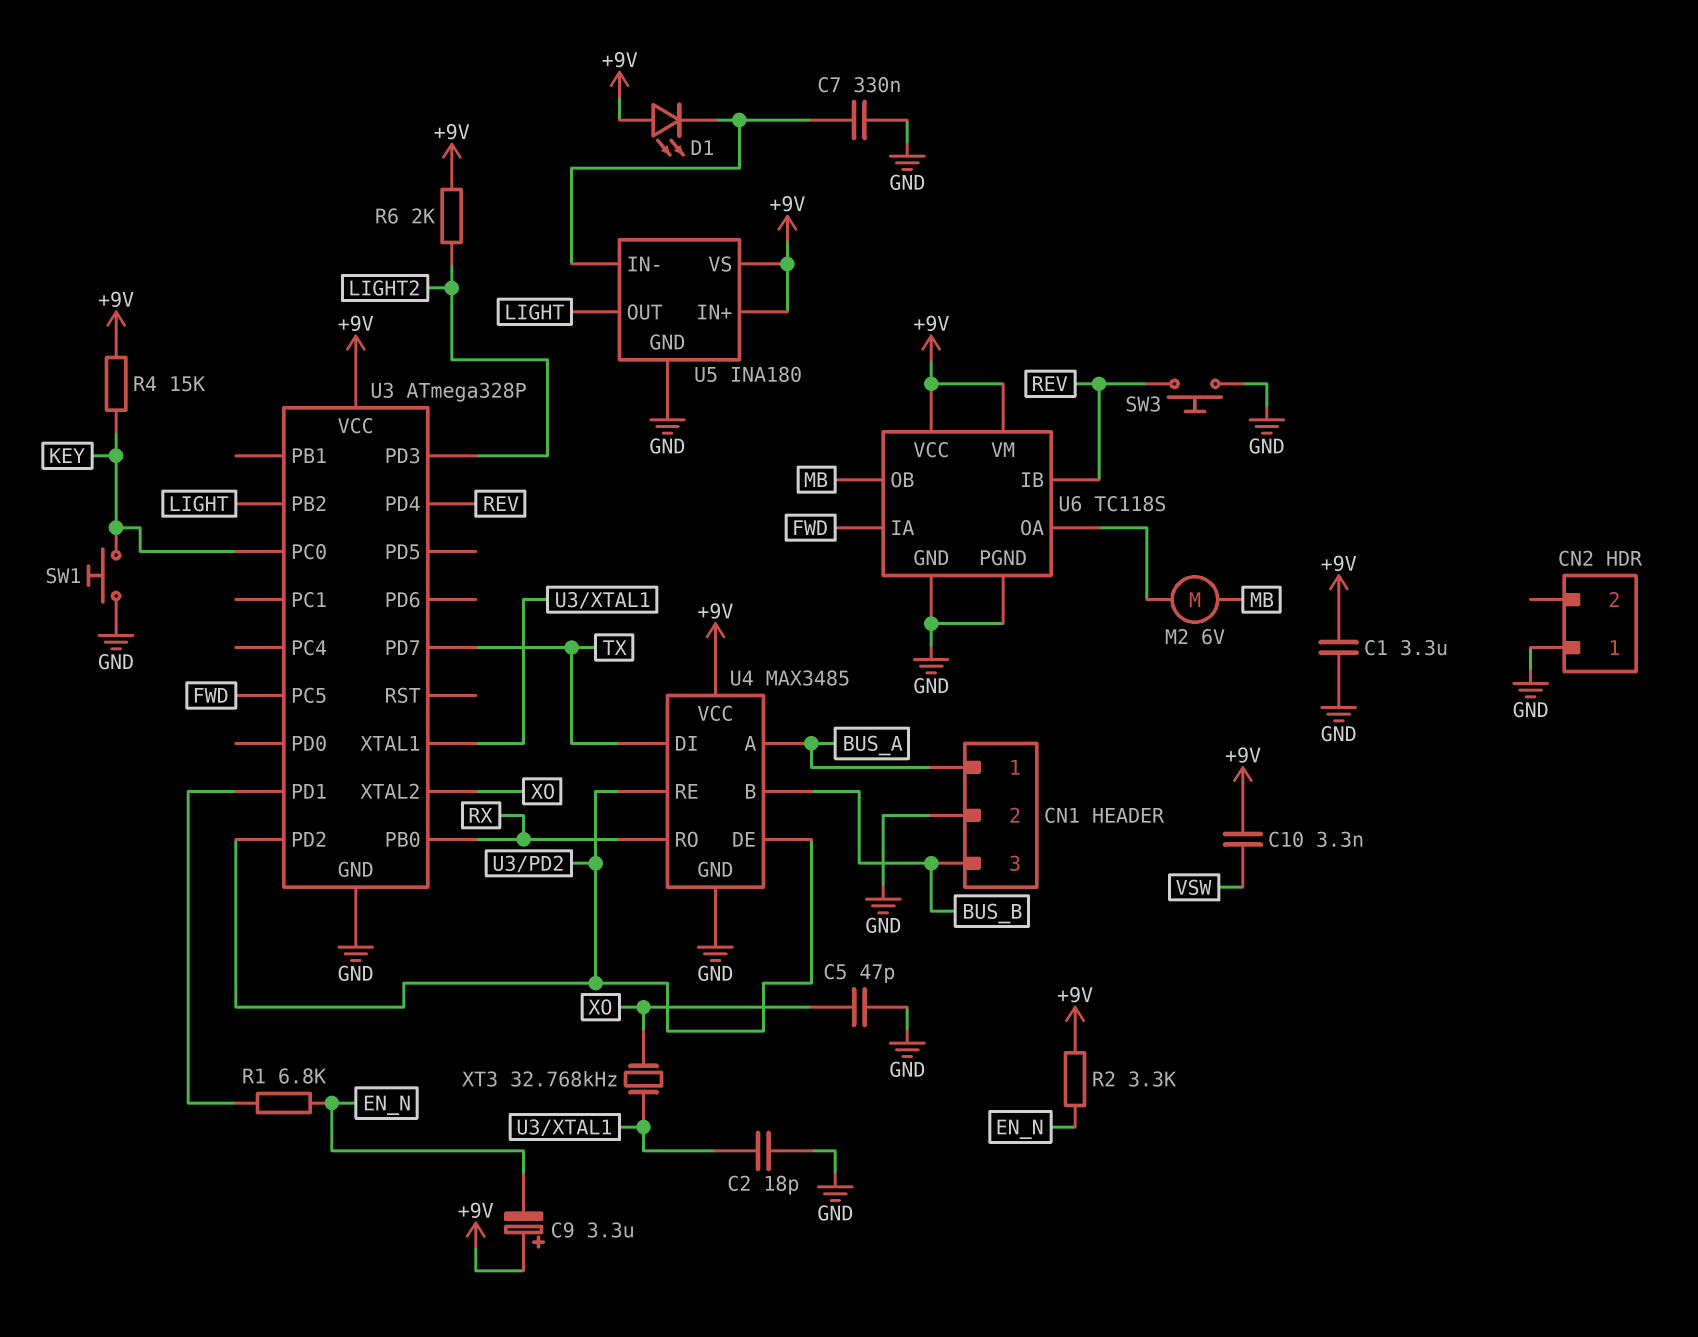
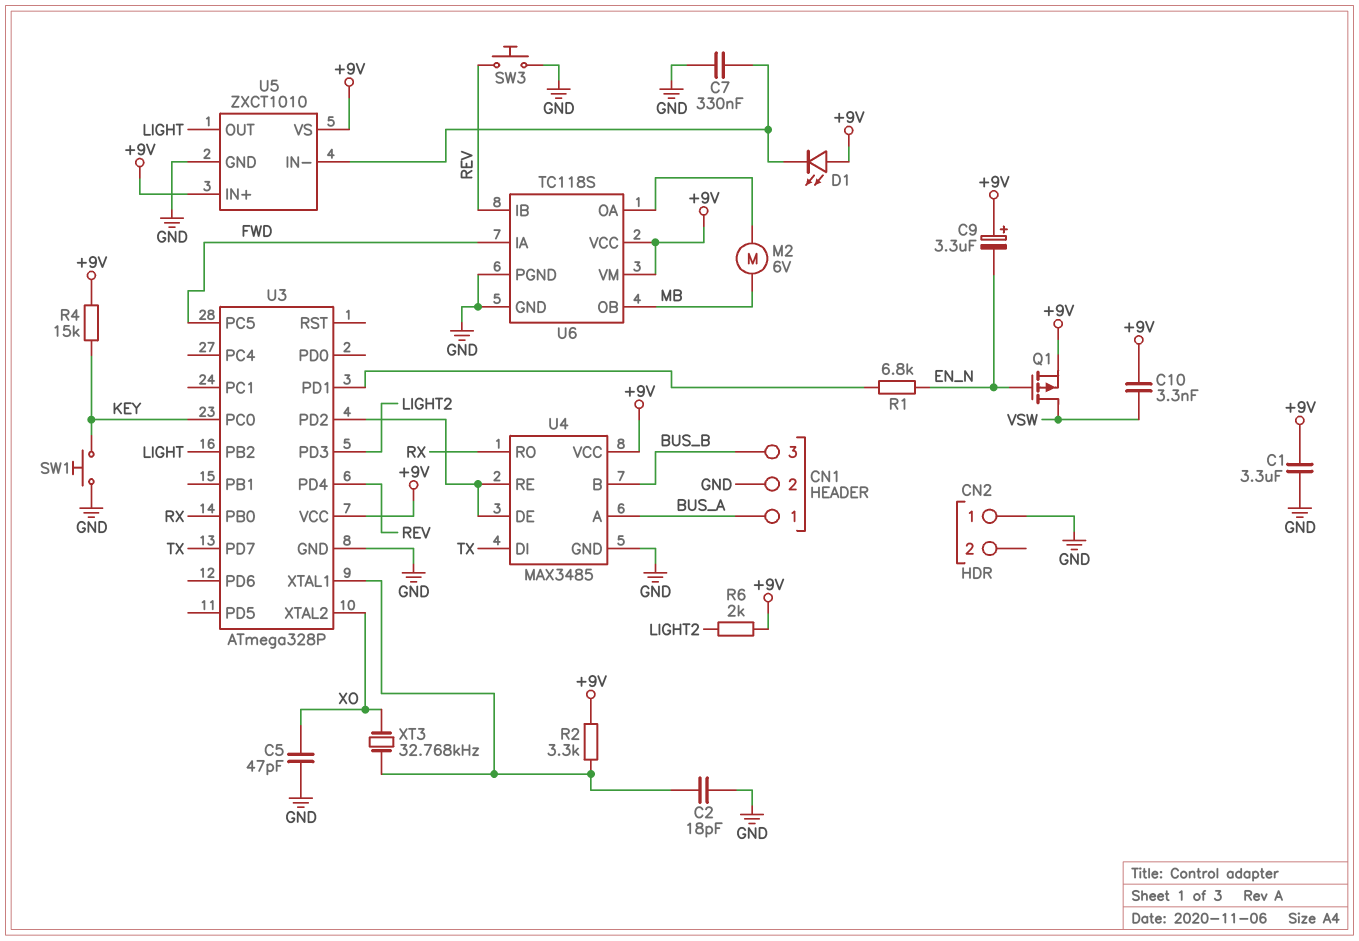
Q1: none -> PMOS (G EN_N, D VSW, S +9V)
R2: 3.3k (+9V, EN_N) -> 3.3k (+9V, U3/XTAL1)
U5: INA180 -> ZXCT1010

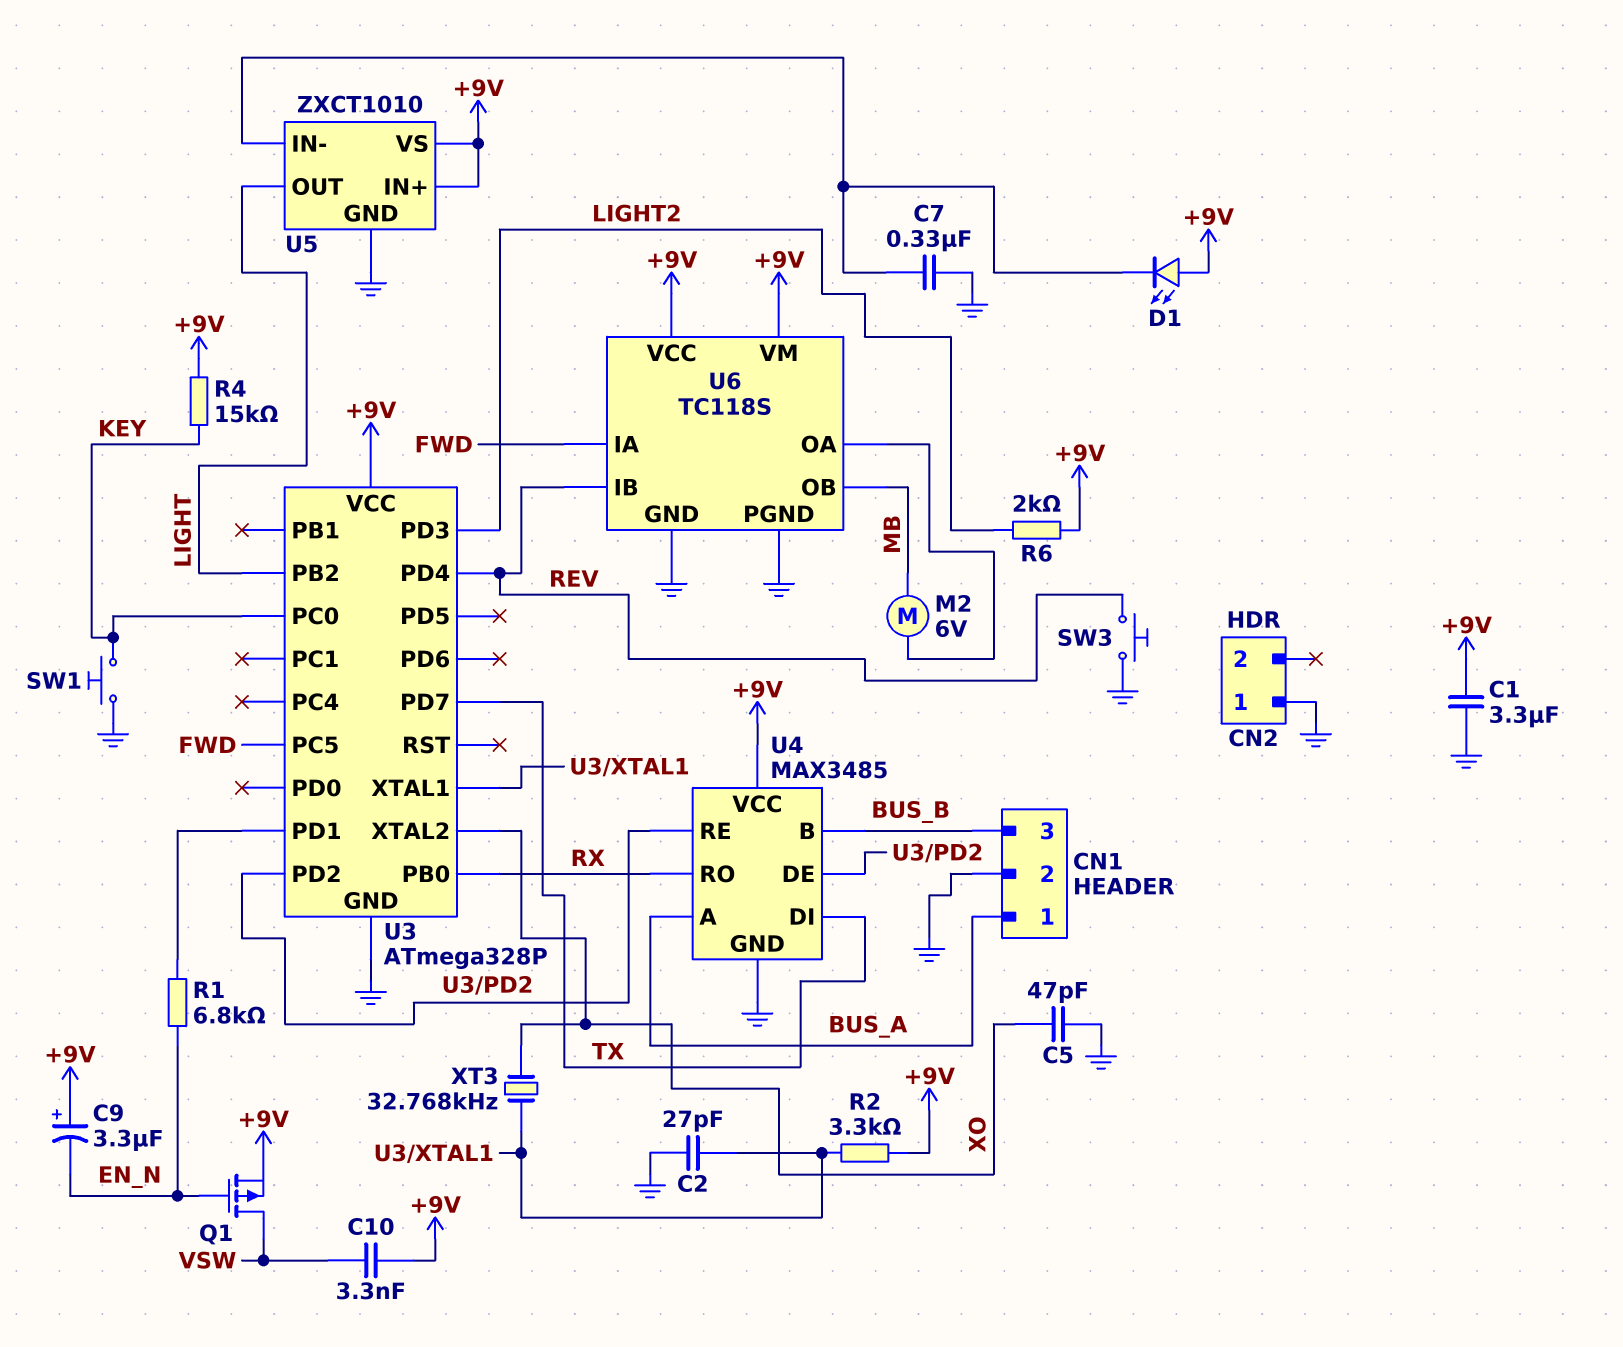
C2: 18pF (GND, U3/XTAL1) -> 27pF (GND, U3/XTAL1)

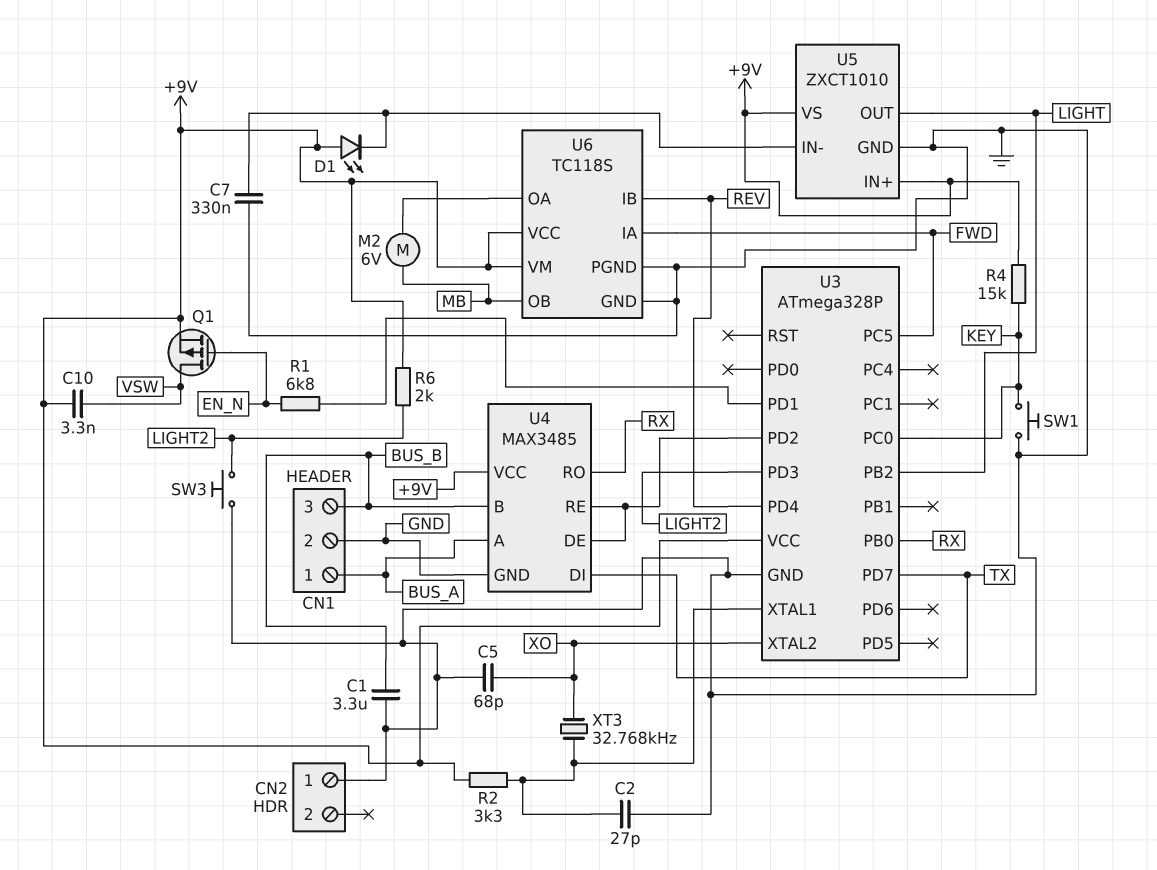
C1: 3.3uF (+9V, GND) -> 3.3uF (BUS_B, GND)
C5: 47pF (GND, XO) -> 68pF (GND, XO)
C9: 3.3uF (plus +9V, minus EN_N) -> none
SW3: button (GND, REV) -> button (GND, LIGHT2)

